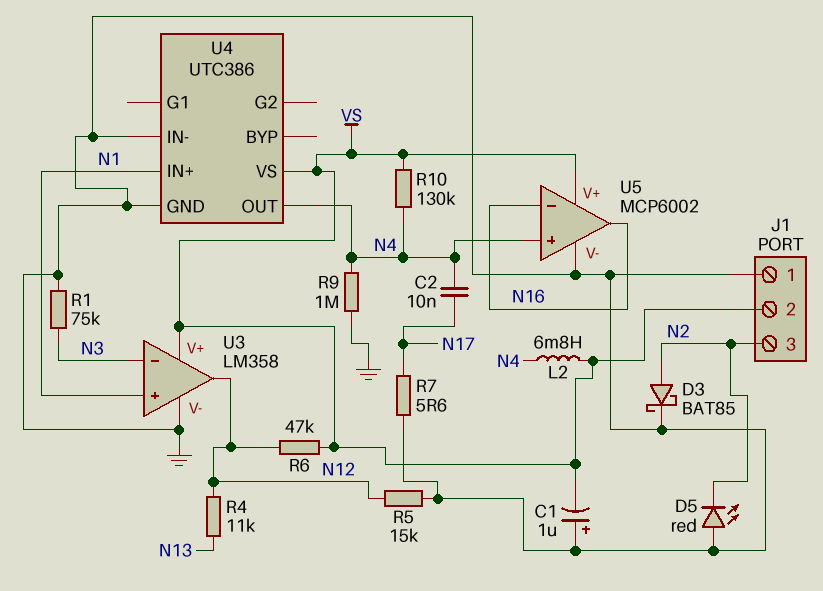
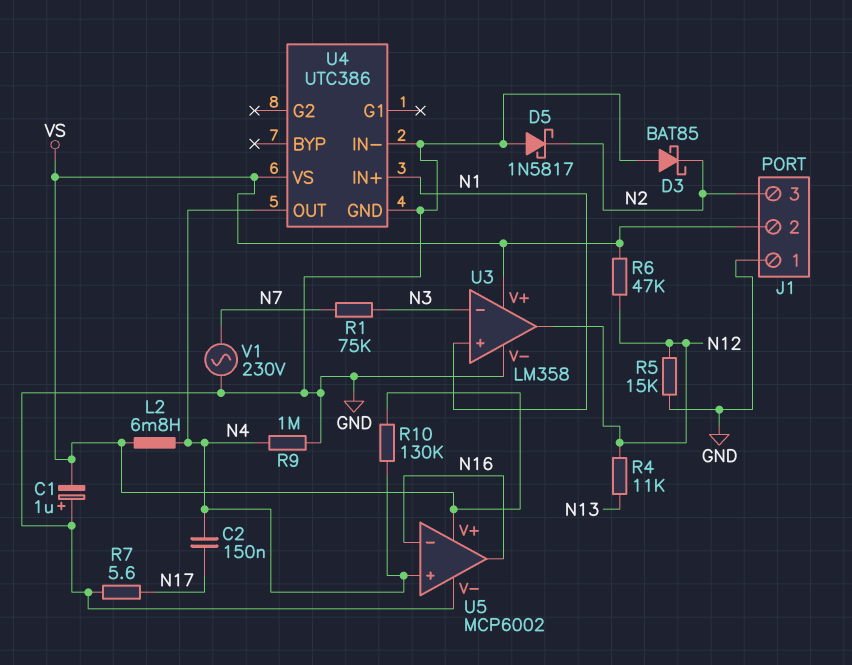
C2: 10nF (N4, N17) -> 150nF (N4, N17)
D3: schottky BAT85 (A N2, K GND) -> schottky BAT85 (A GND, K N2)
D5: LED red (A GND, K N2) -> schottky 1N5817 (A GND, K N2)
R1: 75k (GND, N3) -> 75k (N3, N7)
V1: none -> AC 230V (GND, N7)

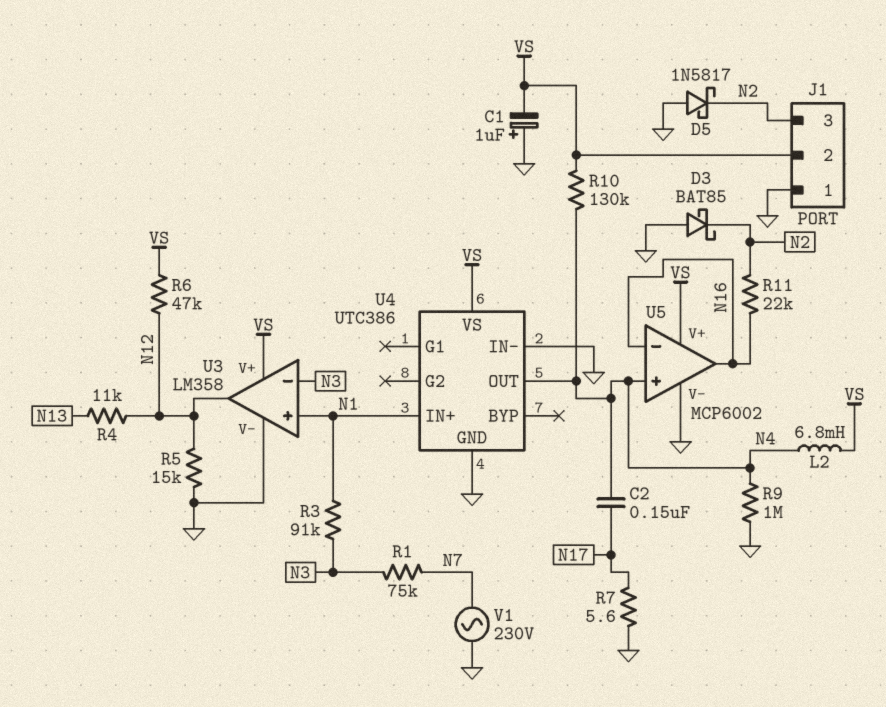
R3: none -> 91k (N1, N3)
R11: none -> 22k (N2, N16)

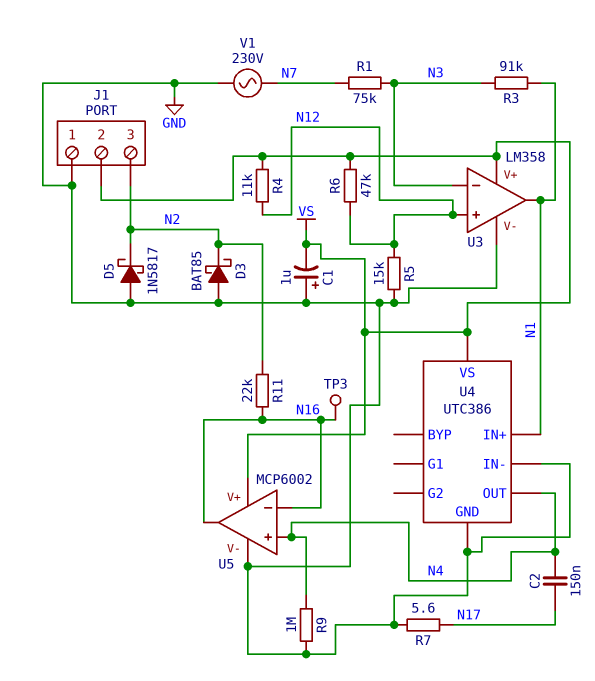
L2: 6.8mH (N4, VS) -> none
R4: 11k (N12, N13) -> 11k (N12, VS)
R10: 130k (N4, VS) -> none
TP3: none -> test point (N16)
U3 pin in+: N1 -> N12
U3 pin out: N12 -> N1

